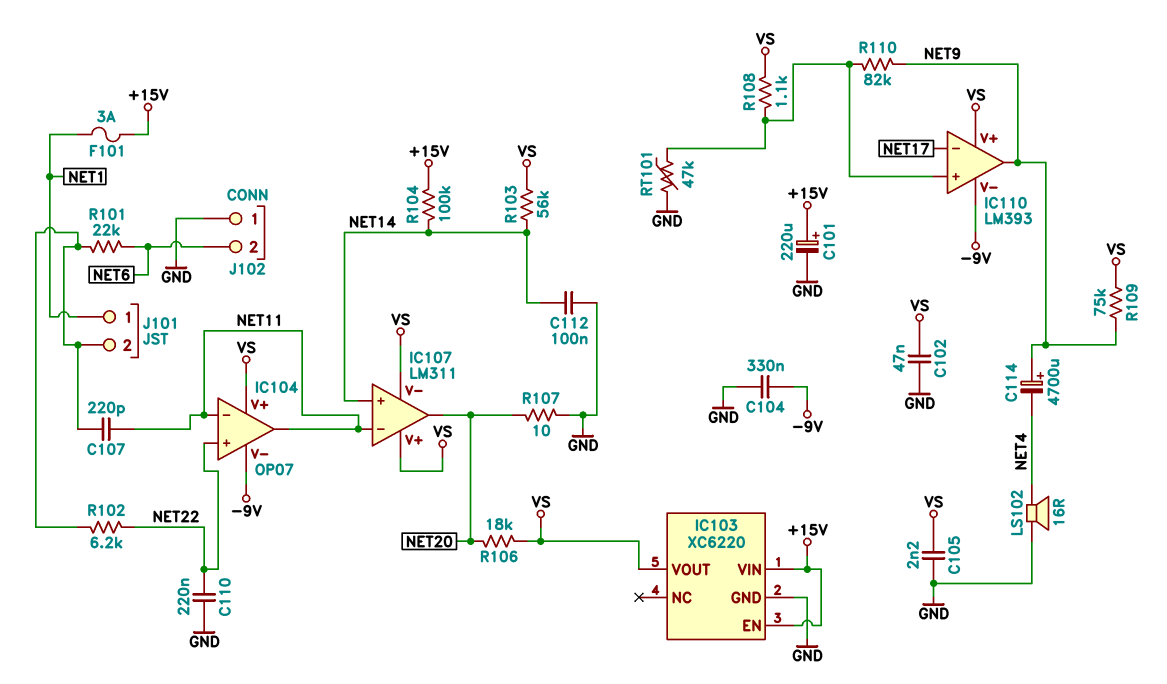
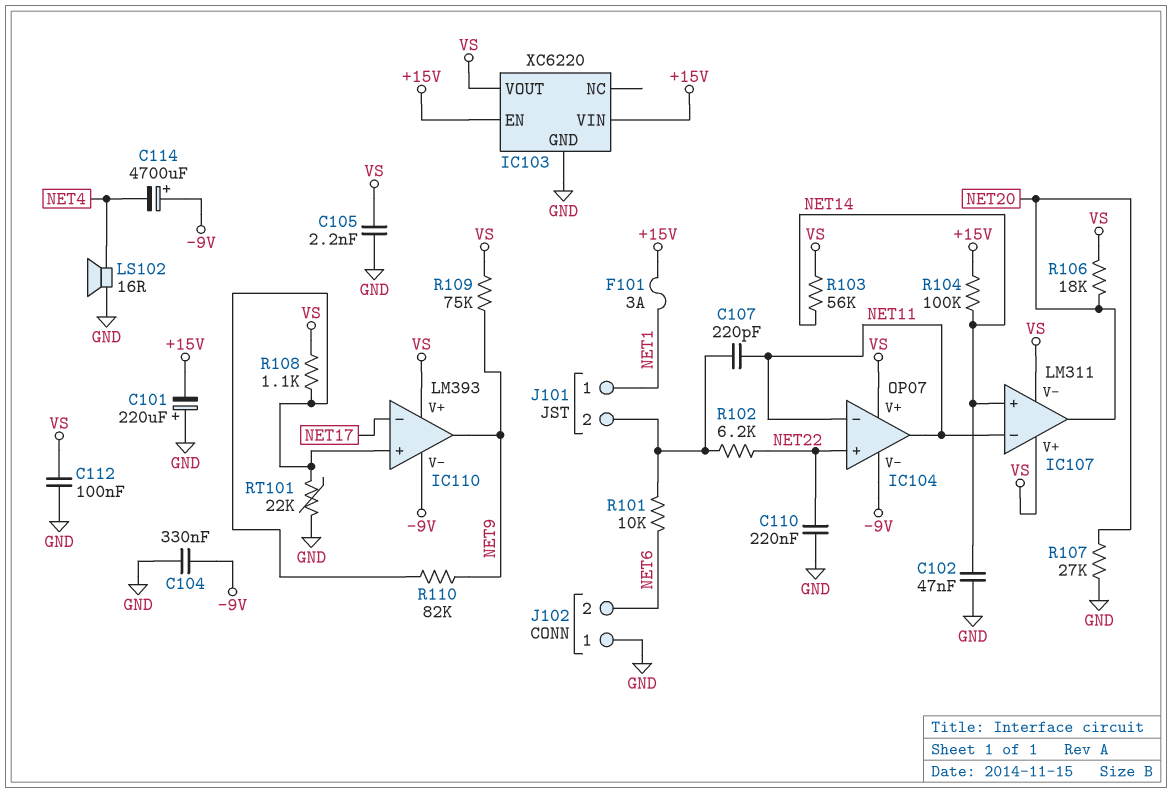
C101: 220uF (plus +15V, minus GND) -> 220uF (plus GND, minus +15V)
C102: 47nF (GND, VS) -> 47nF (GND, NET14)
C112: 100nF (GND, NET14) -> 100nF (GND, VS)
C114: 4700uF (plus NET9, minus NET4) -> 4700uF (plus -9V, minus NET4)
R101: 22k (J101/2, NET6) -> 10k (J101/2, NET6)
R107: 10 (GND, NET20) -> 27k (GND, NET20)
RT101: 47k (GND, IC110/in+) -> 22k (GND, IC110/in+)

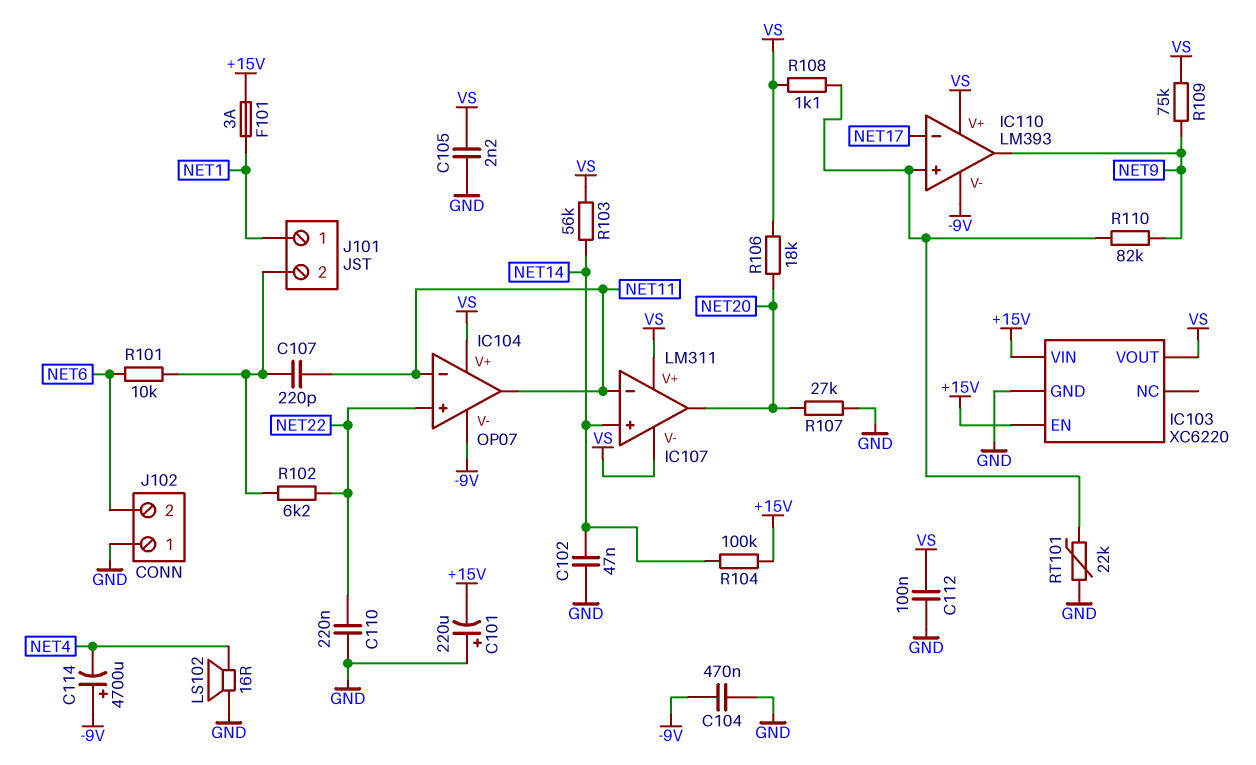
C104: 330nF (-9V, GND) -> 470nF (-9V, GND)

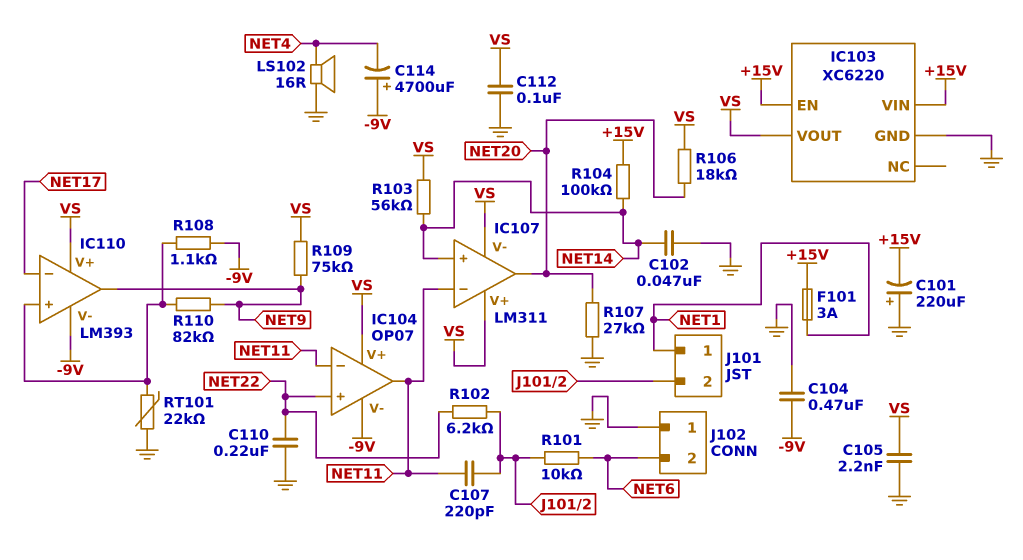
R108: 1.1k (IC110/in+, VS) -> 1.1k (-9V, IC110/in+)

